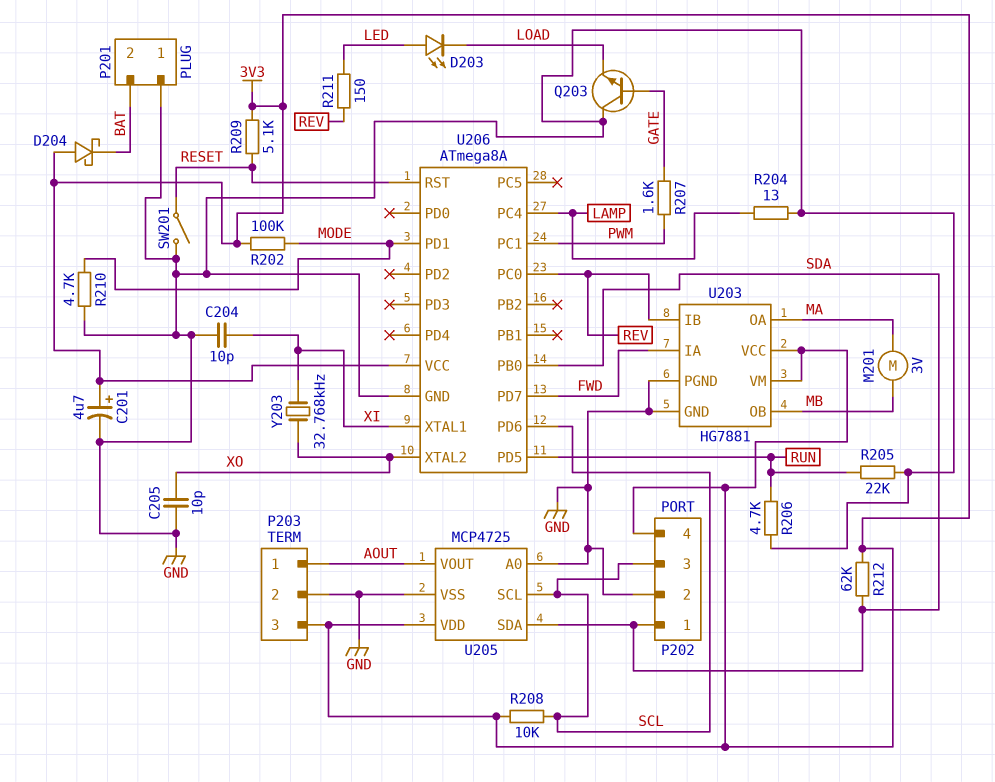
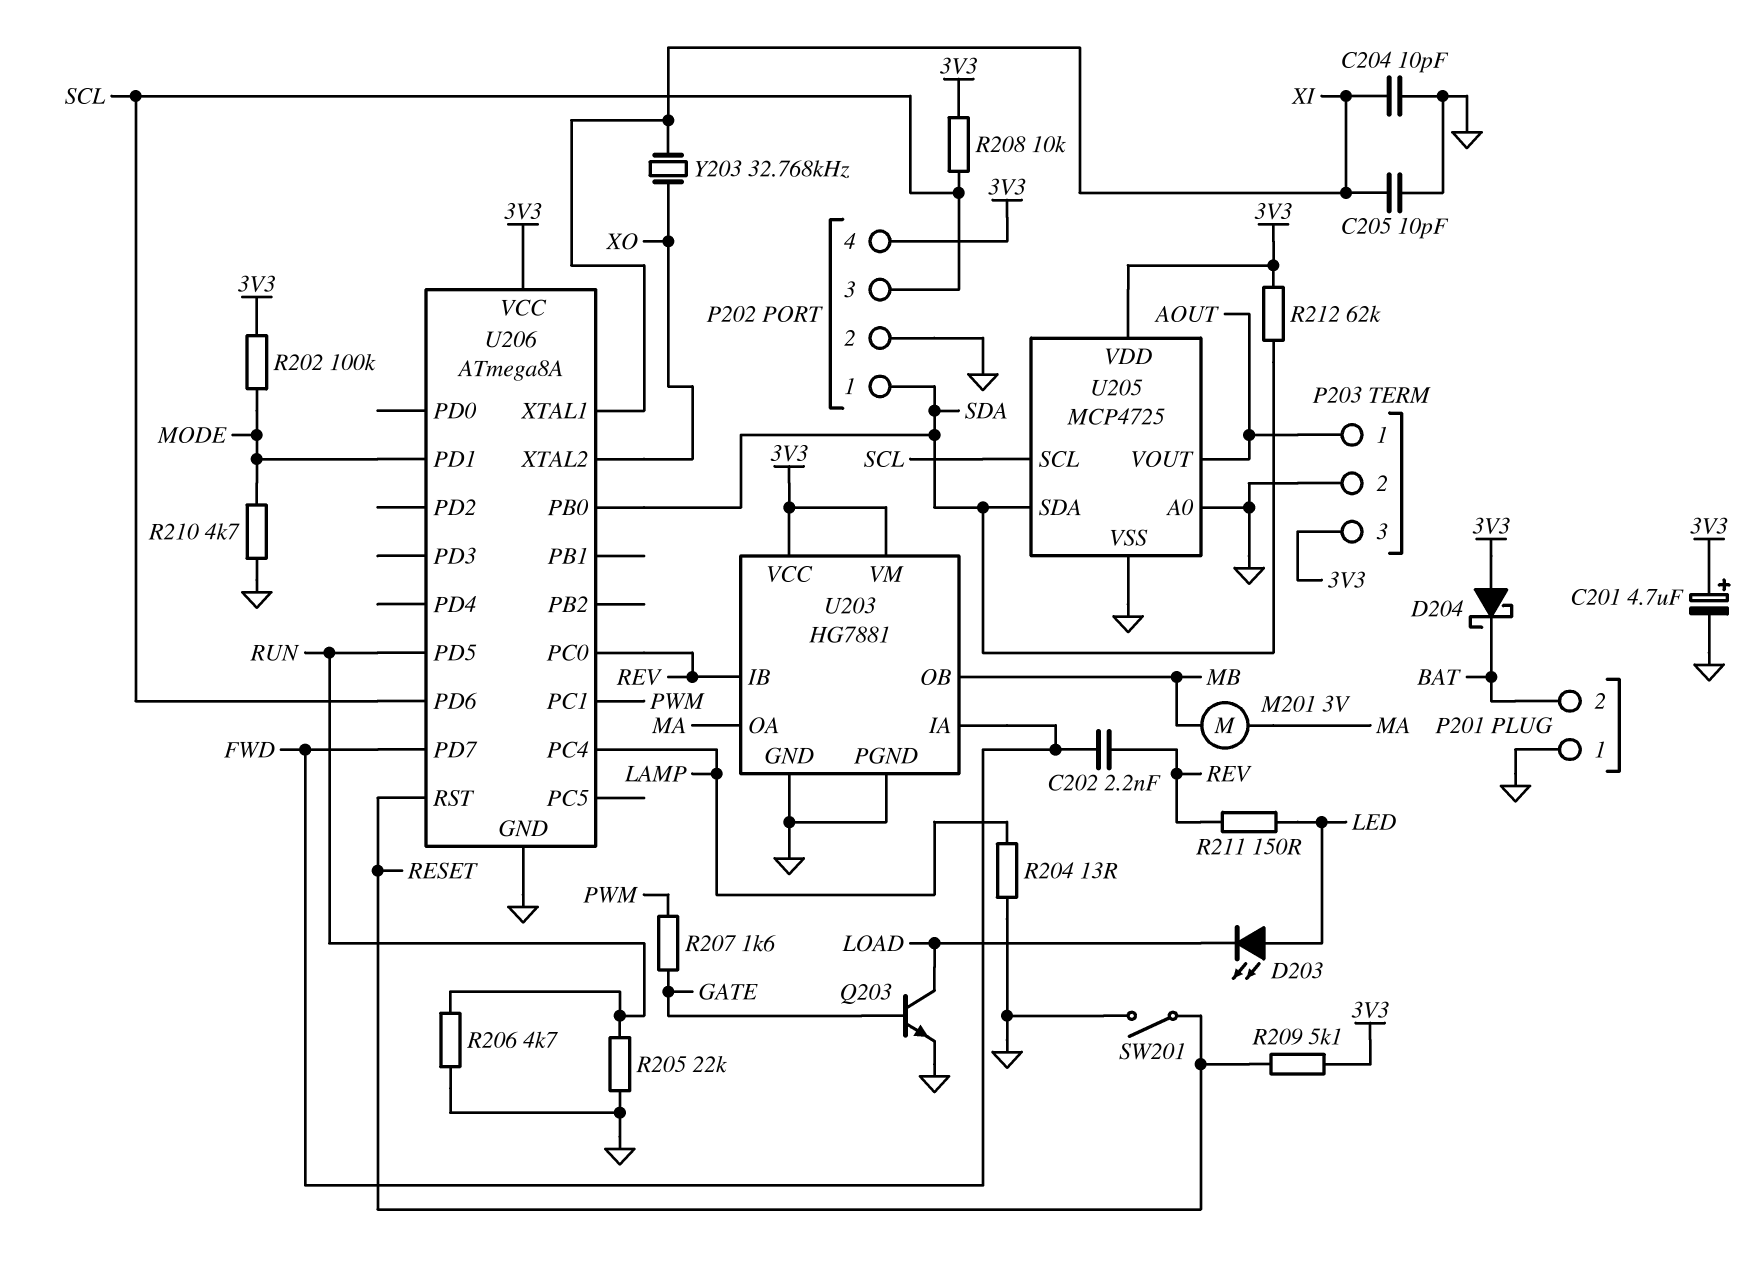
C202: none -> 2.2nF (FWD, REV)
C205: 10pF (GND, XO) -> 10pF (GND, XI)
Q203: NPN (B GATE, C GND, E LOAD) -> NPN (B GATE, C LOAD, E GND)

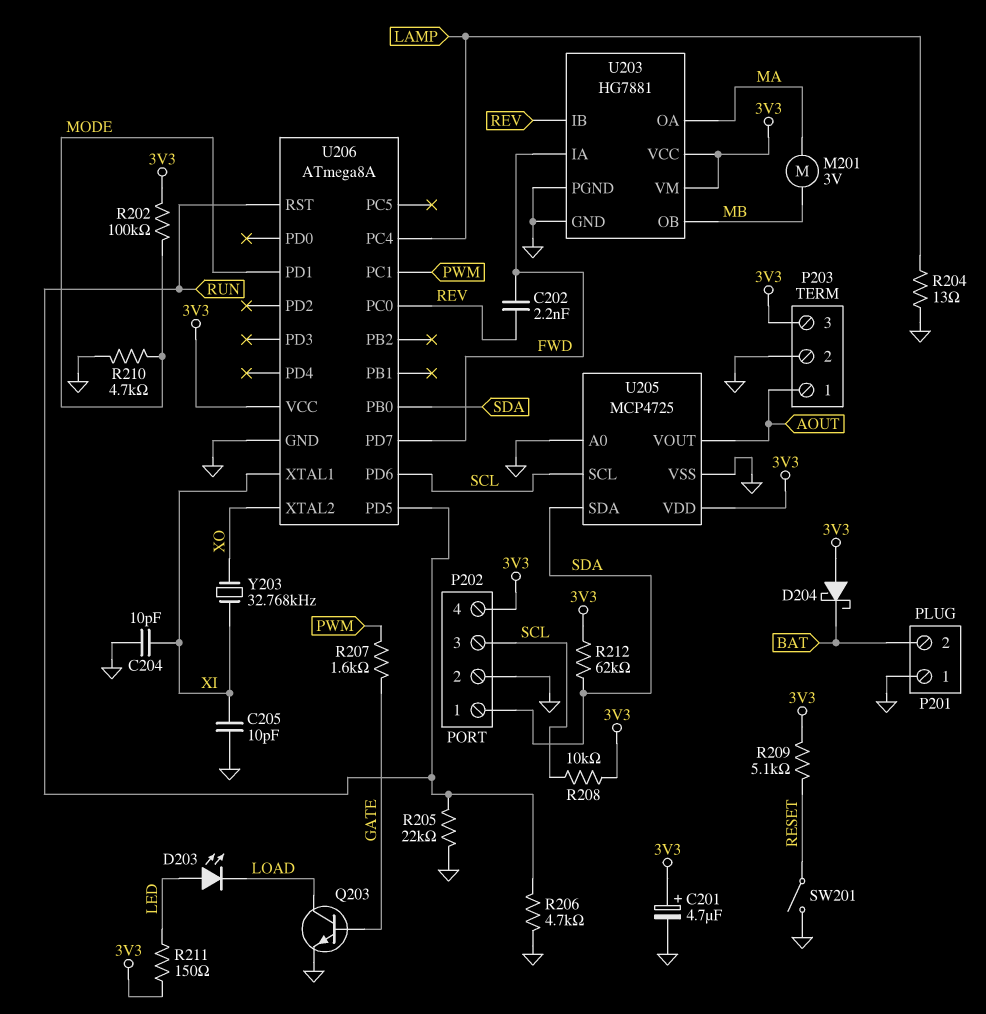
R211: 150 (LED, REV) -> 150 (3V3, LED)
U206 pin RST: RESET -> RUN

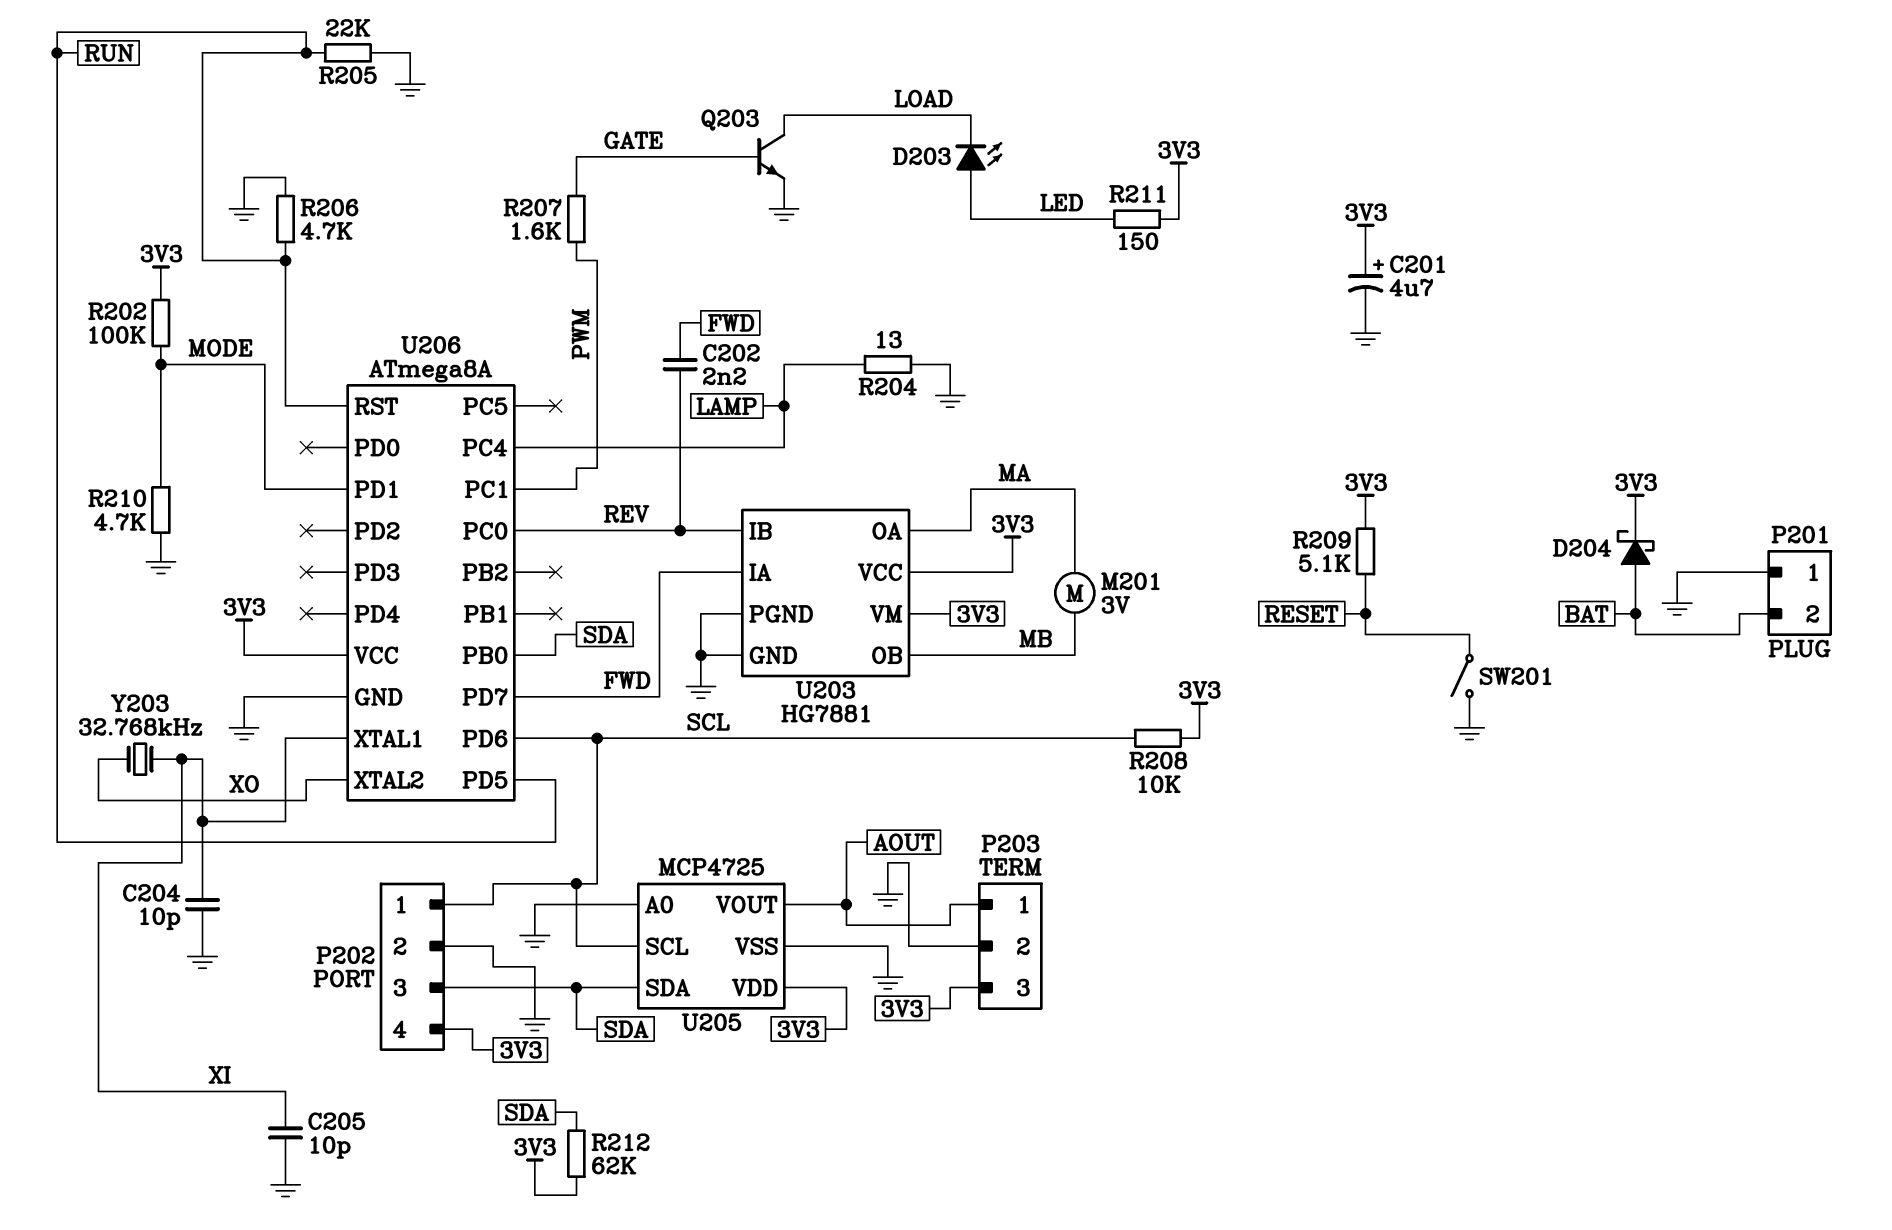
D204: schottky (A 3V3, K BAT) -> schottky (A BAT, K 3V3)
P202 pin 1: SDA -> SCL
P202 pin 3: SCL -> SDA

